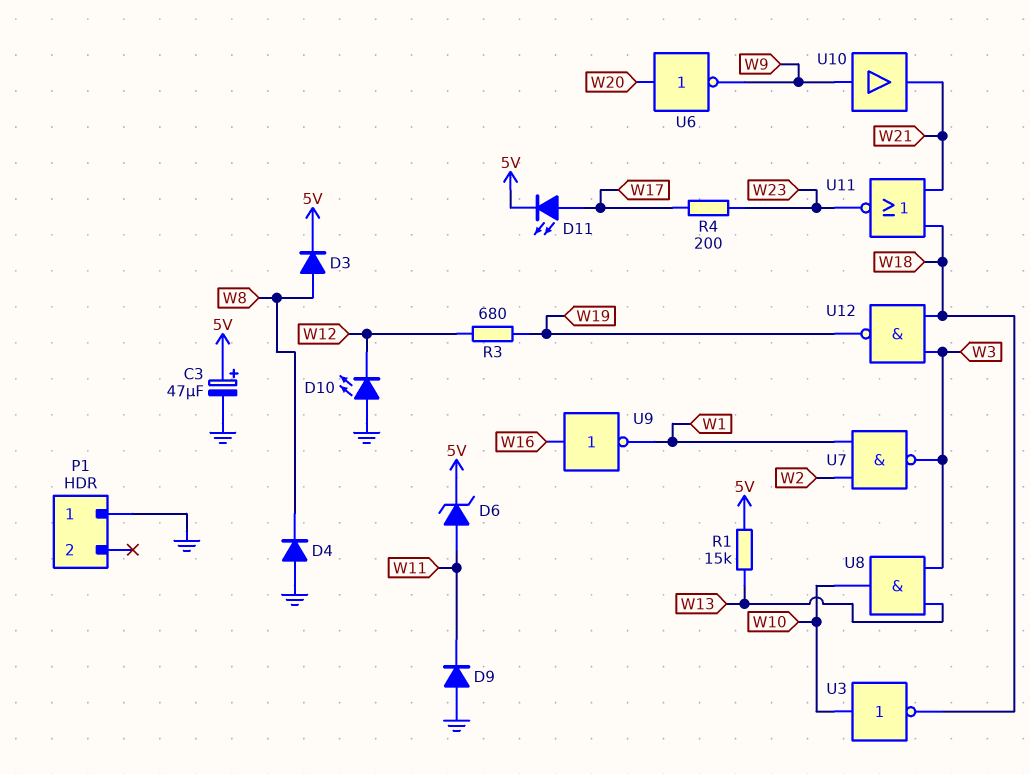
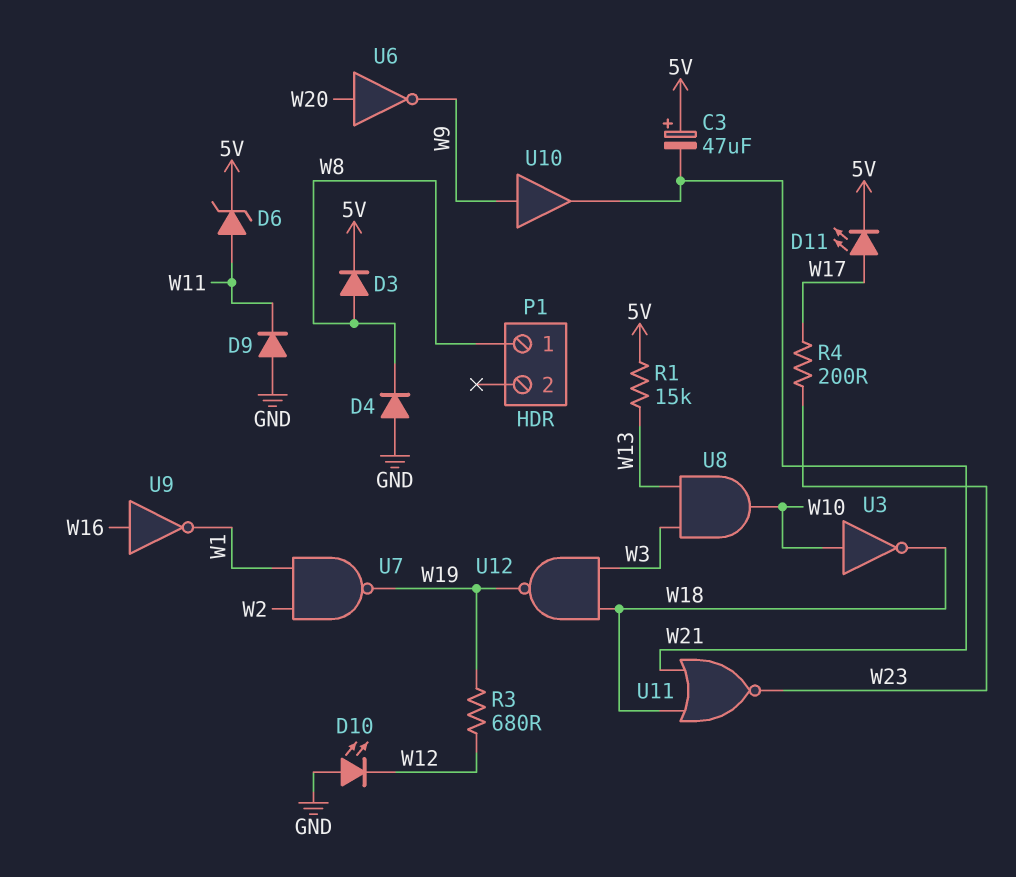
C3: 47uF (plus 5V, minus GND) -> 47uF (plus 5V, minus W21)
P1 pin 1: GND -> W8
U7: NAND (in W1, in W2, out W3) -> NAND (in W1, in W2, out W19)

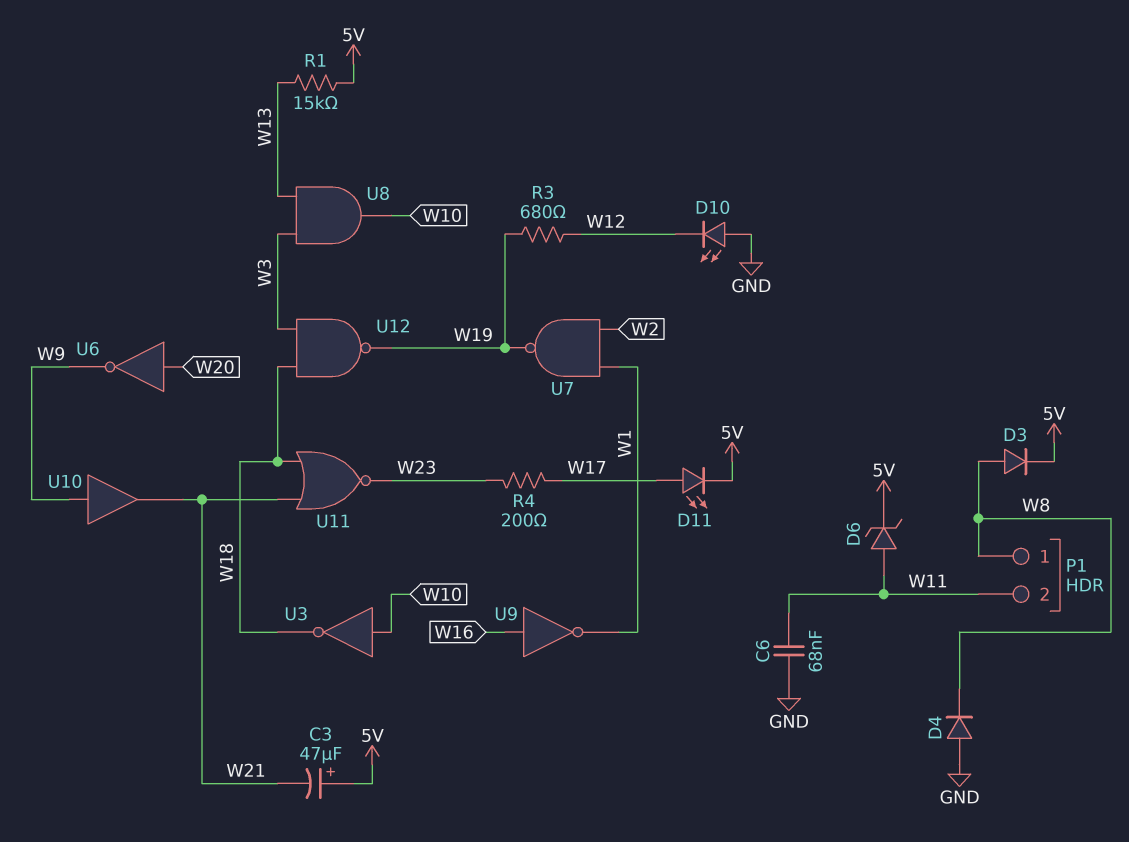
C6: none -> 68nF (GND, W11)
D9: diode (A GND, K W11) -> none
P1 pin 2: none -> W11

